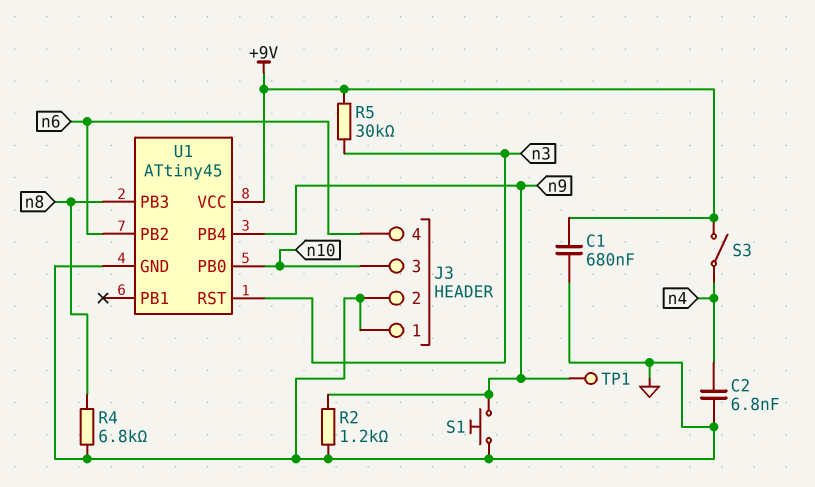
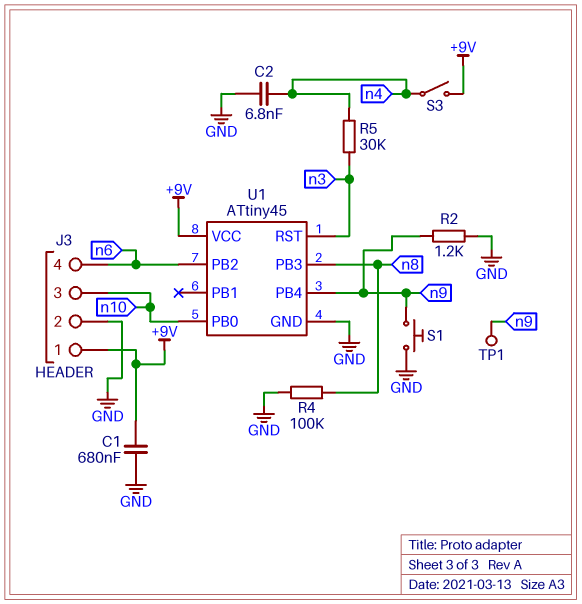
J3 pin 1: GND -> +9V
R4: 6.8k (GND, n8) -> 100k (GND, n8)
R5: 30k (+9V, n3) -> 30k (n3, n4)

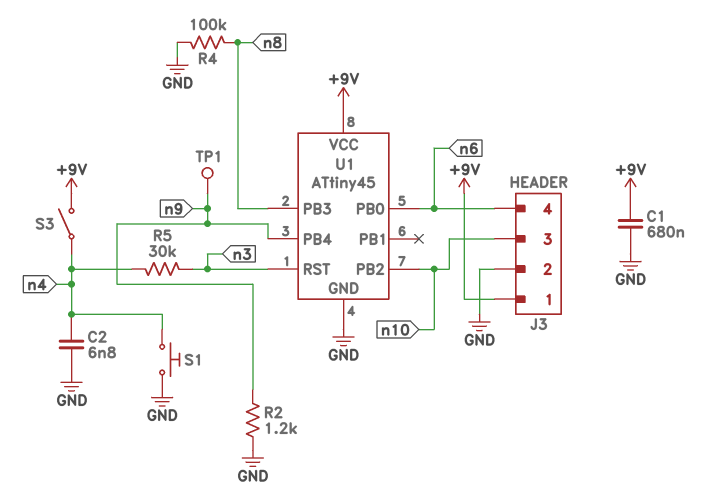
S1: button (GND, n9) -> button (GND, n4)
U1 pin PB0: n10 -> n6
U1 pin PB2: n6 -> n10

